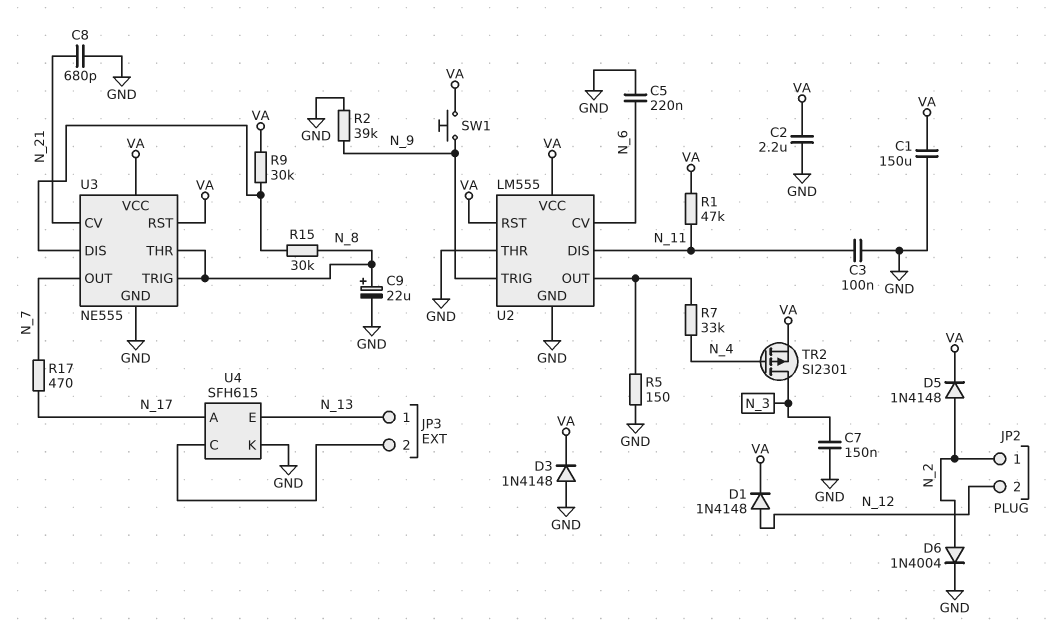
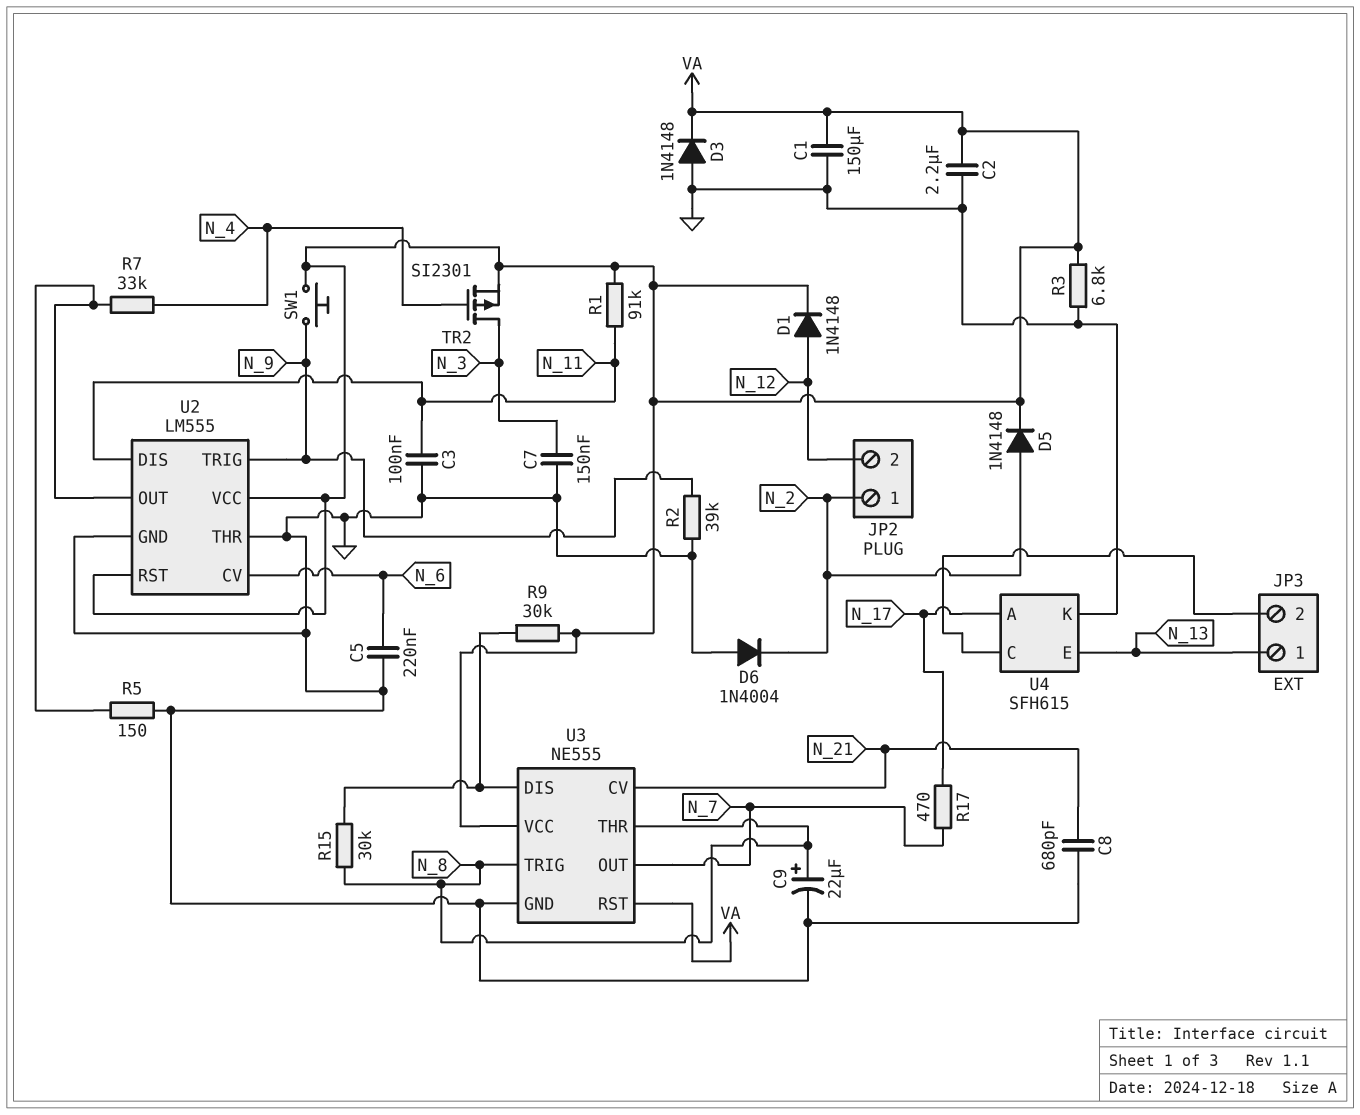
D6: diode 1N4004 (A N_2, K GND) -> diode 1N4004 (A GND, K N_2)
R1: 47k (N_11, VA) -> 91k (N_11, VA)
R3: none -> 6.8k (GND, VA)

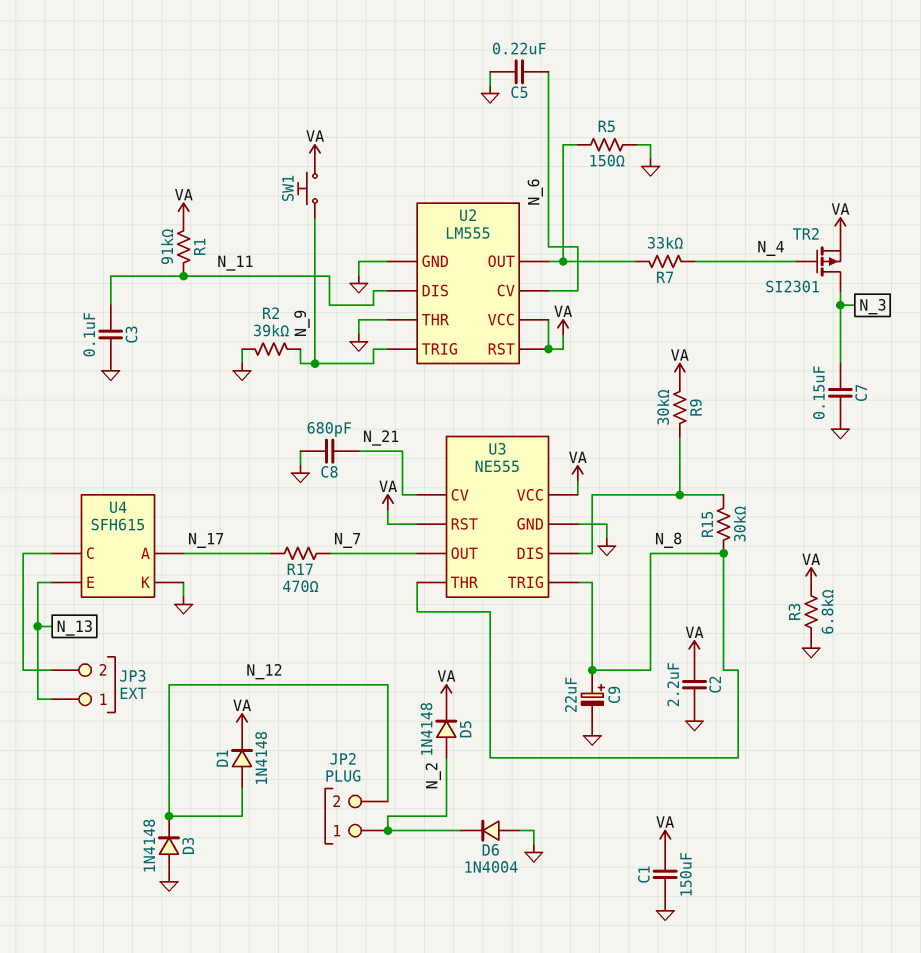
D3: diode 1N4148 (A GND, K VA) -> diode 1N4148 (A GND, K N_12)

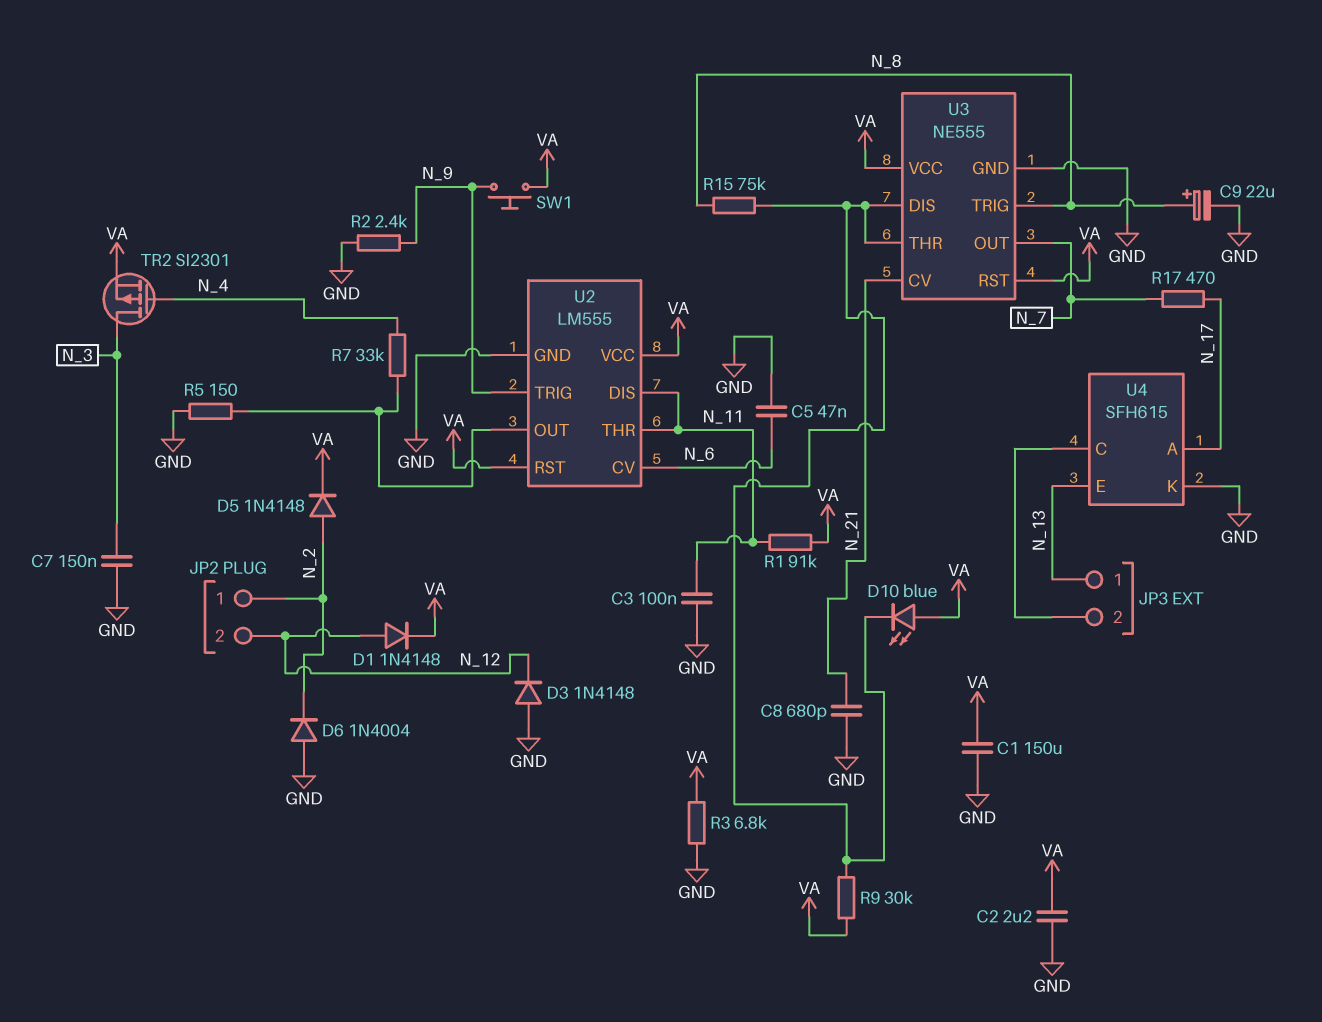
C5: 220nF (GND, N_6) -> 47nF (GND, N_6)
D10: none -> LED blue (A VA, K U3/DIS)
R2: 39k (GND, N_9) -> 2.4k (GND, N_9)
R15: 30k (N_8, U3/DIS) -> 75k (N_8, U3/DIS)
U2 pin THR: GND -> N_11
U3 pin THR: N_8 -> U3/DIS

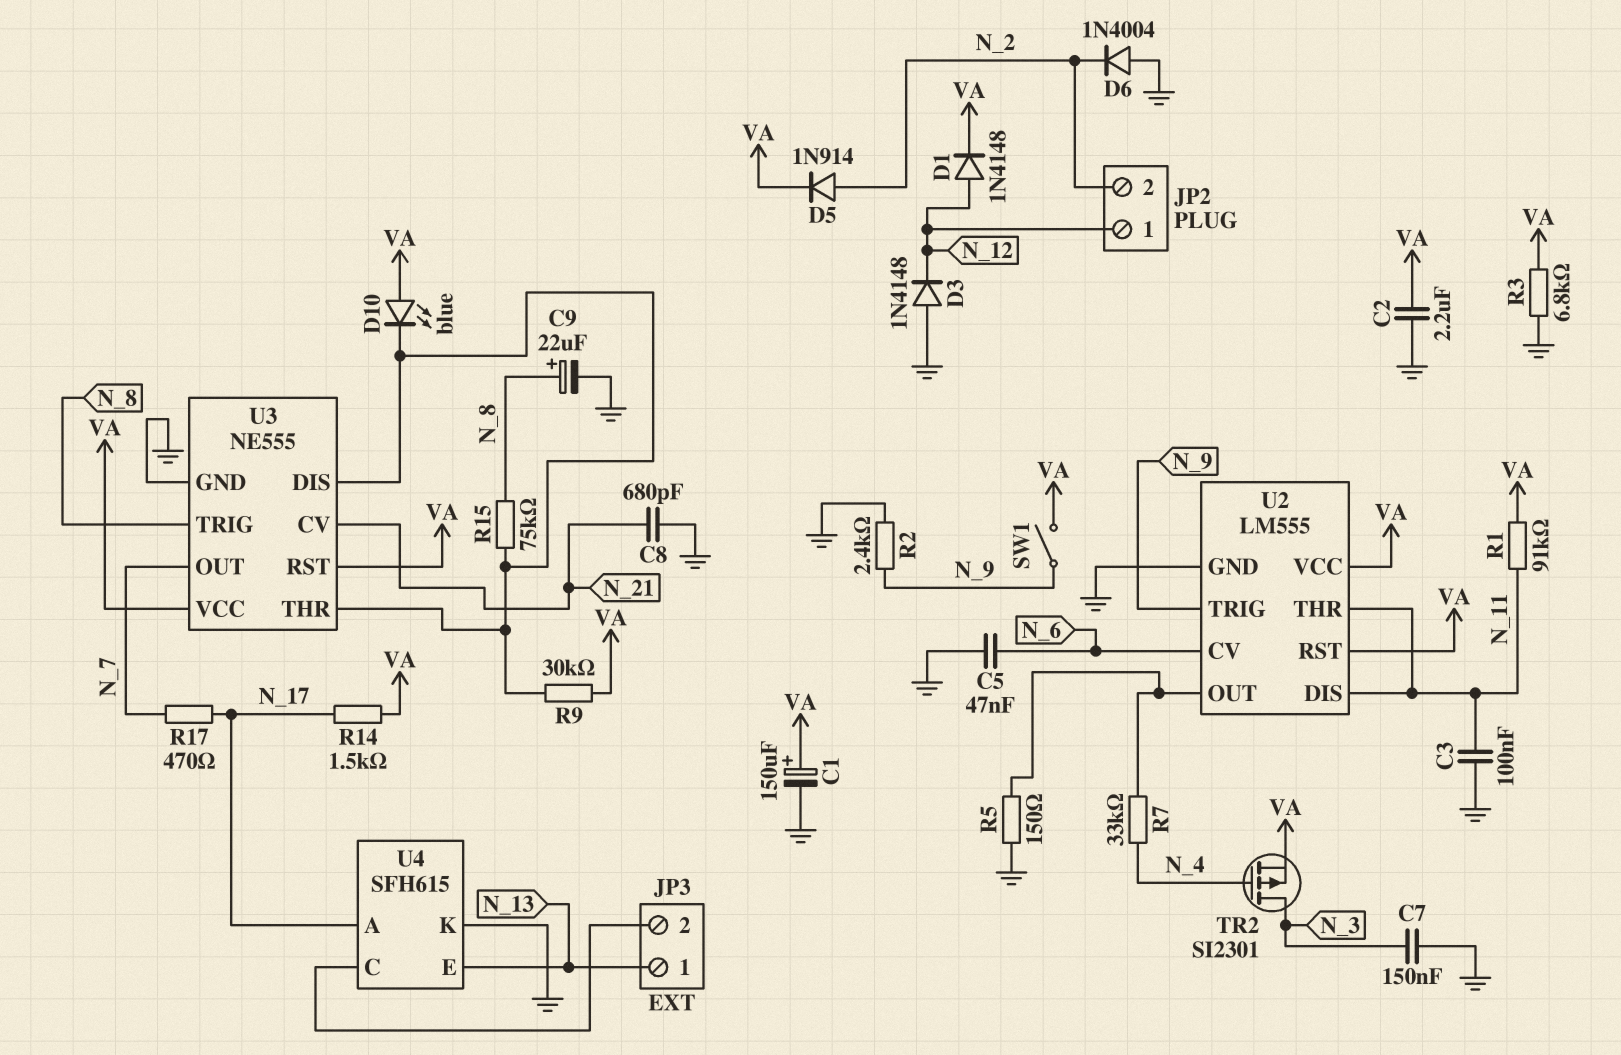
C1: 150uF (GND, VA) -> 150uF (plus VA, minus GND)
D5: diode 1N4148 (A N_2, K VA) -> diode 1N914 (A N_2, K VA)
JP2 pin 1: N_2 -> N_12
JP2 pin 2: N_12 -> N_2
R14: none -> 1.5k (N_17, VA)
SW1: button (N_9, VA) -> switch (N_9, VA)

